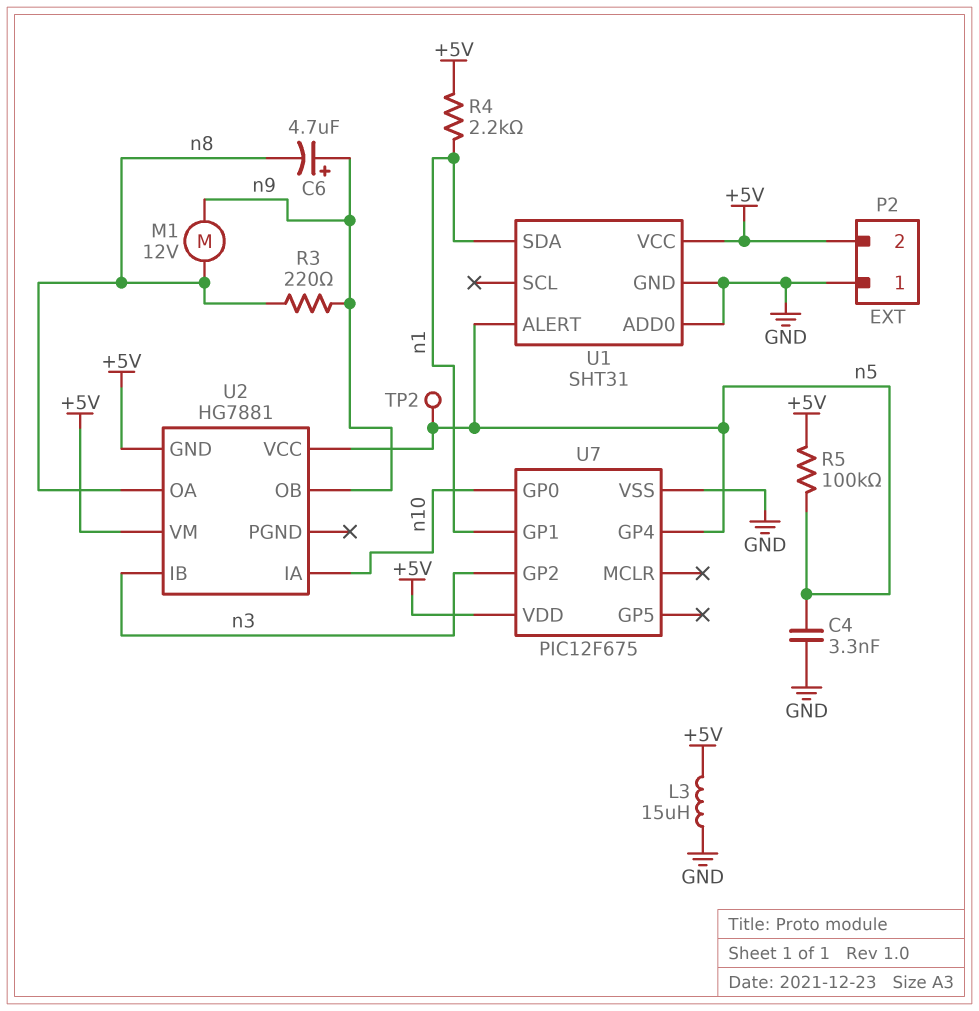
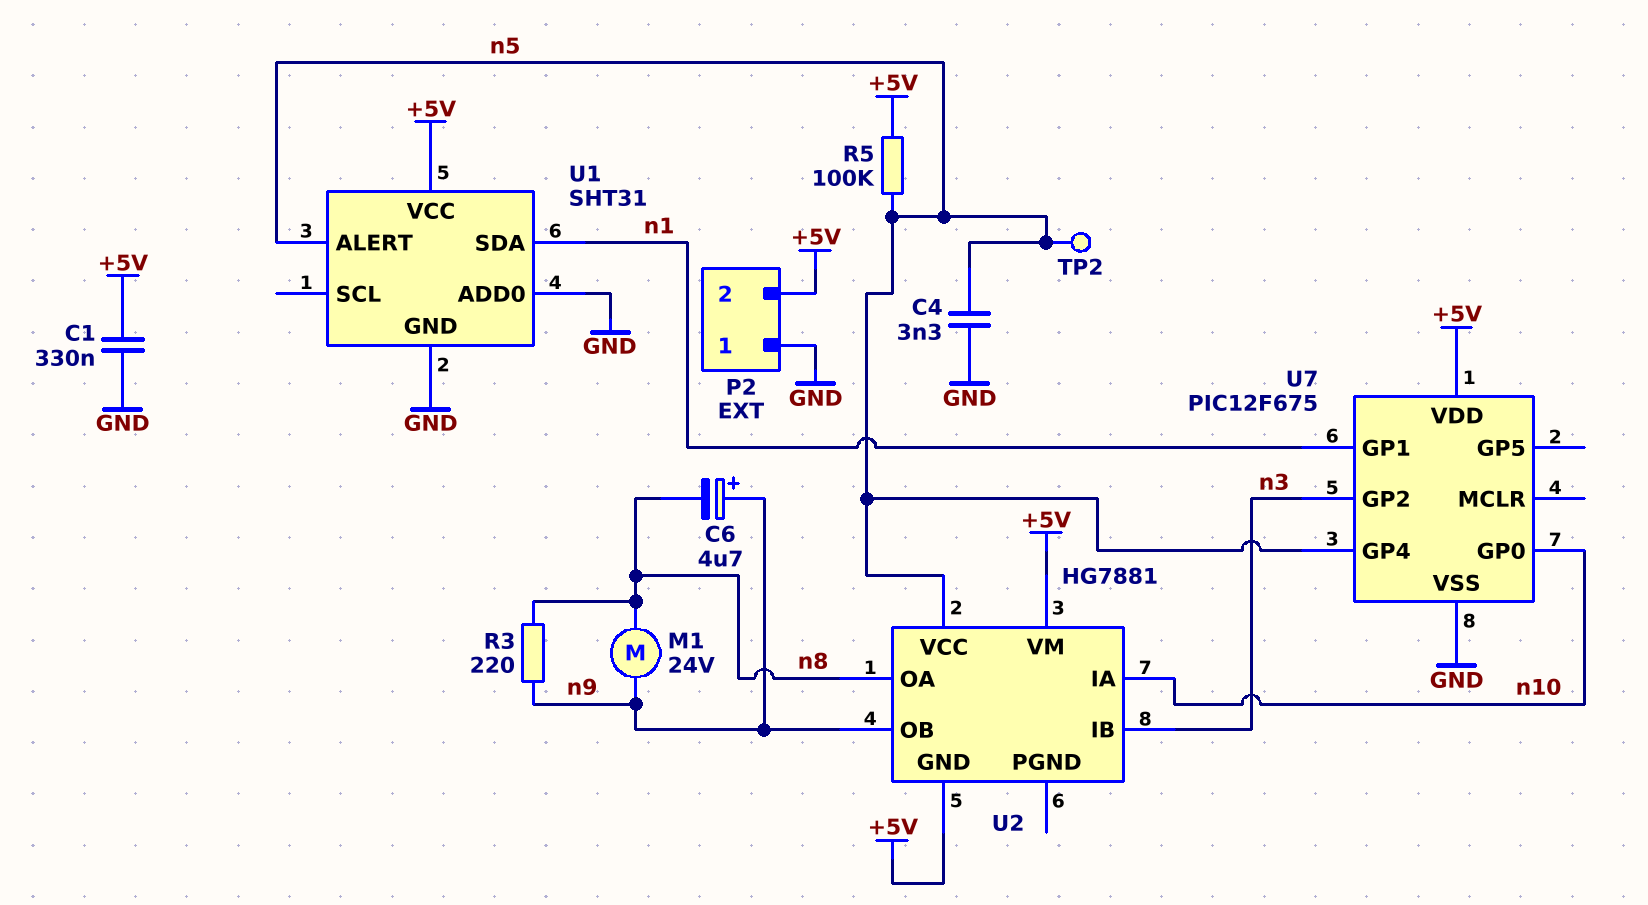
C1: none -> 330nF (+5V, GND)
L3: 15uH (+5V, GND) -> none
M1: motor 12V (n8, n9) -> motor 24V (n8, n9)
R4: 2.2k (+5V, n1) -> none

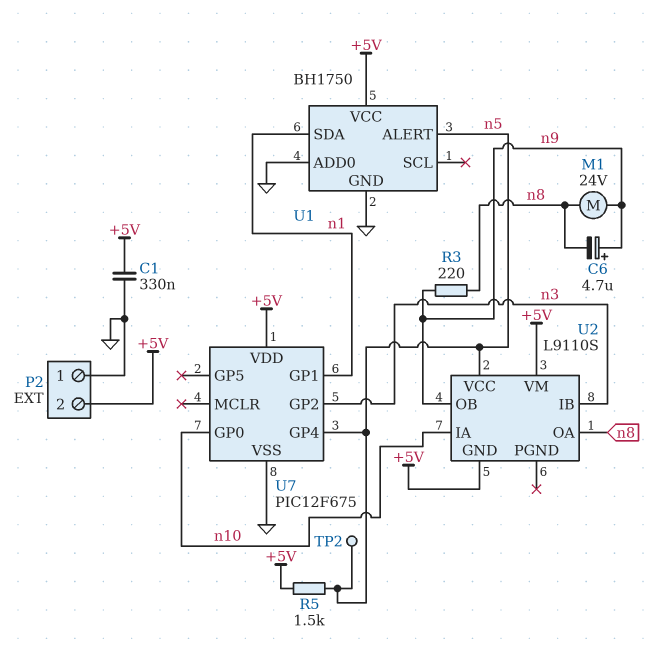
C4: 3.3nF (GND, n5) -> none
R5: 100k (+5V, n5) -> 1.5k (+5V, n5)
U1: SHT31 -> BH1750
U2: HG7881 -> L9110S

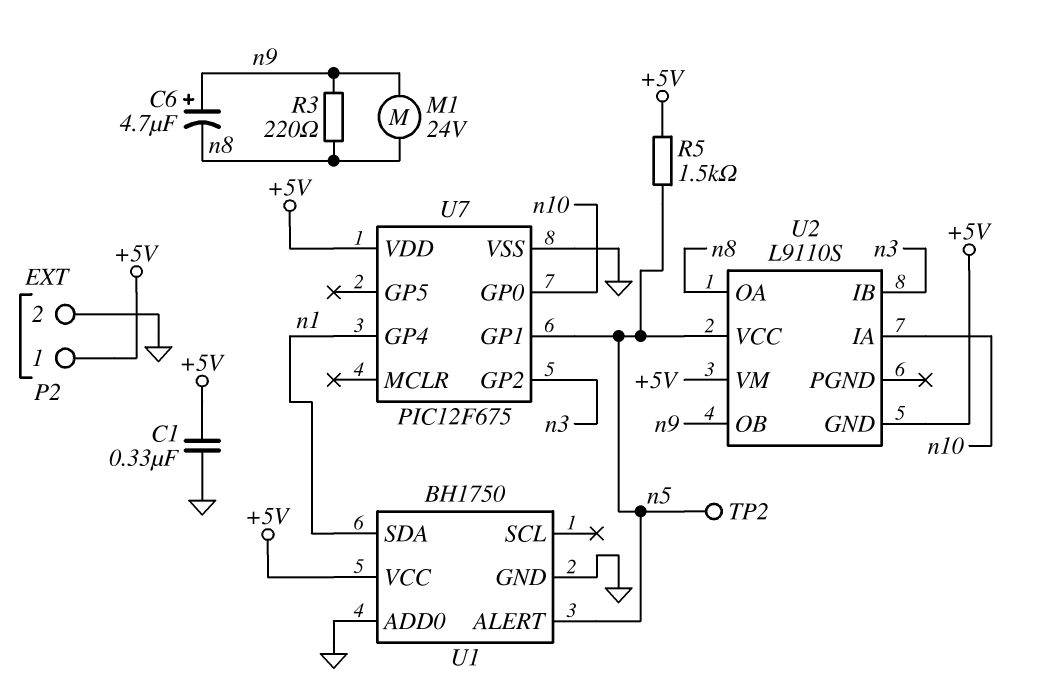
P2 pin 1: GND -> +5V
P2 pin 2: +5V -> GND
U7 pin GP1: n1 -> n5
U7 pin GP4: n5 -> n1

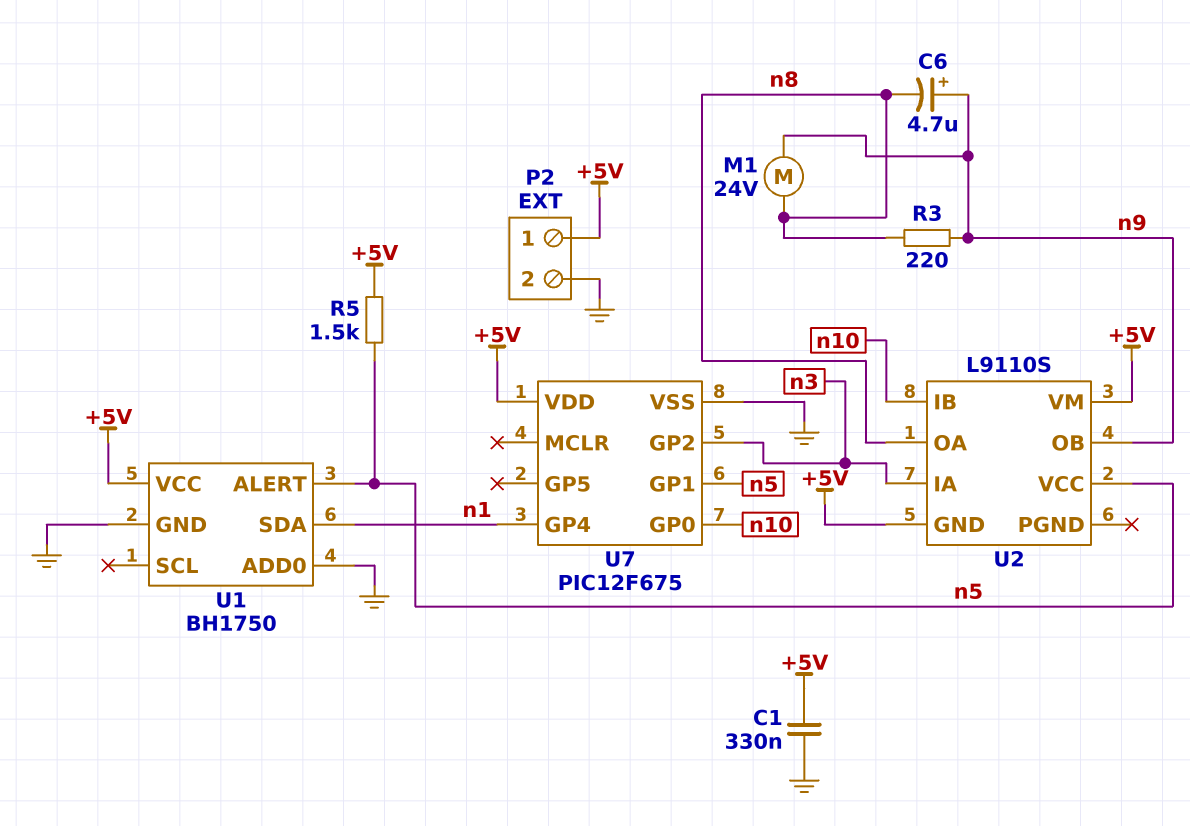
TP2: test point (n5) -> none
U2 pin IA: n10 -> n3
U2 pin IB: n3 -> n10

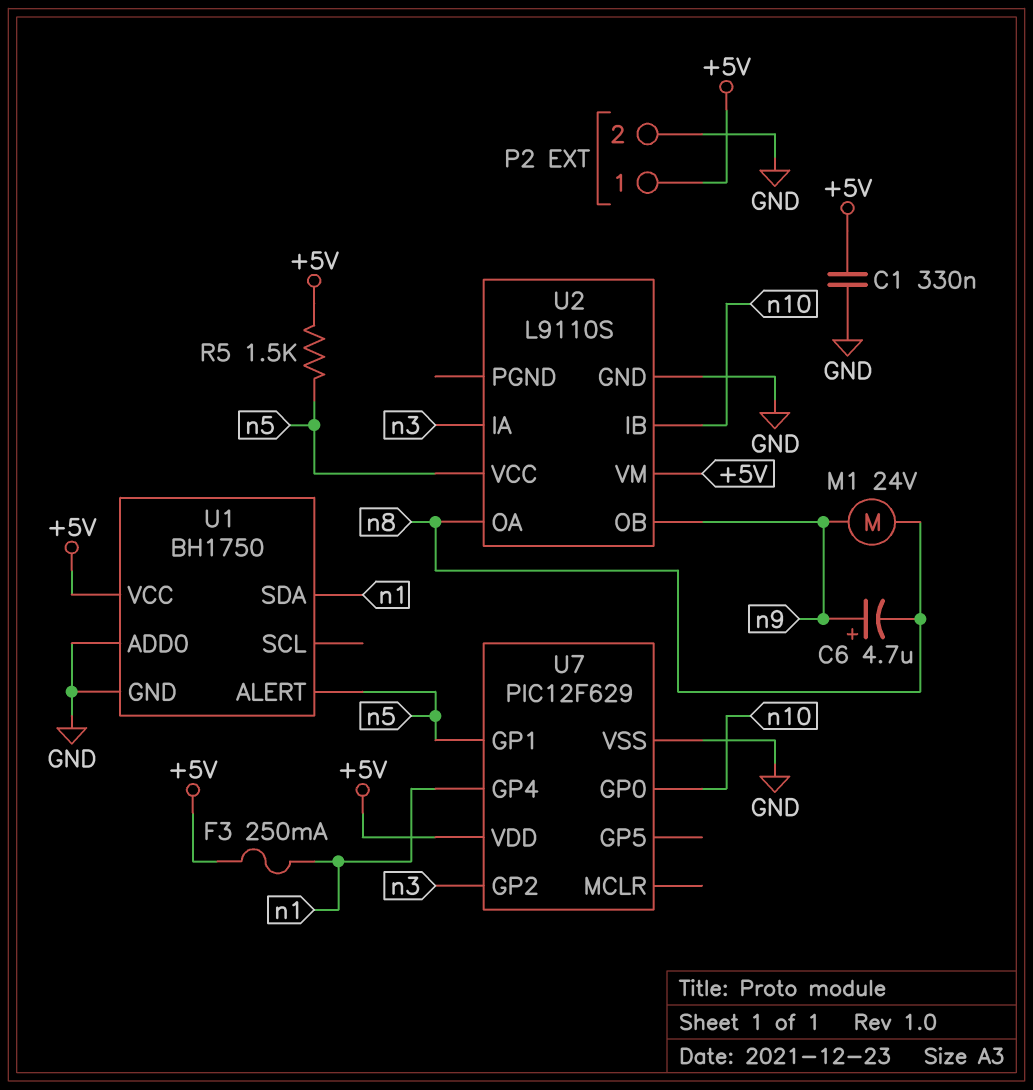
F3: none -> 250mA (+5V, n1)
R3: 220 (n8, n9) -> none
U2 pin GND: +5V -> GND
U7: PIC12F675 -> PIC12F629

